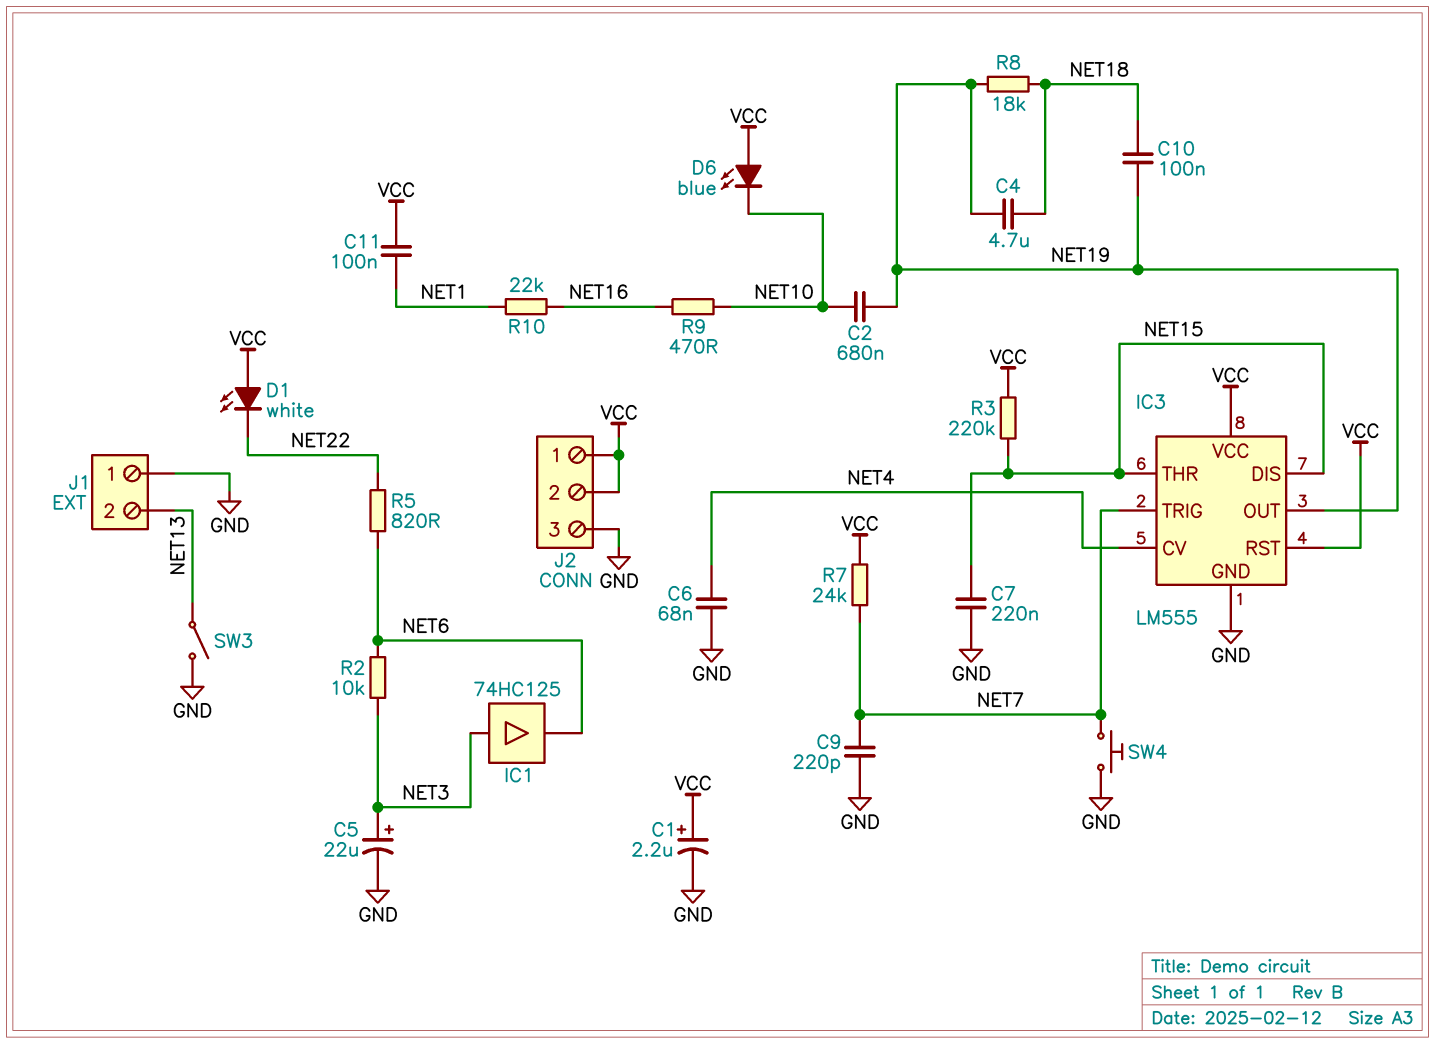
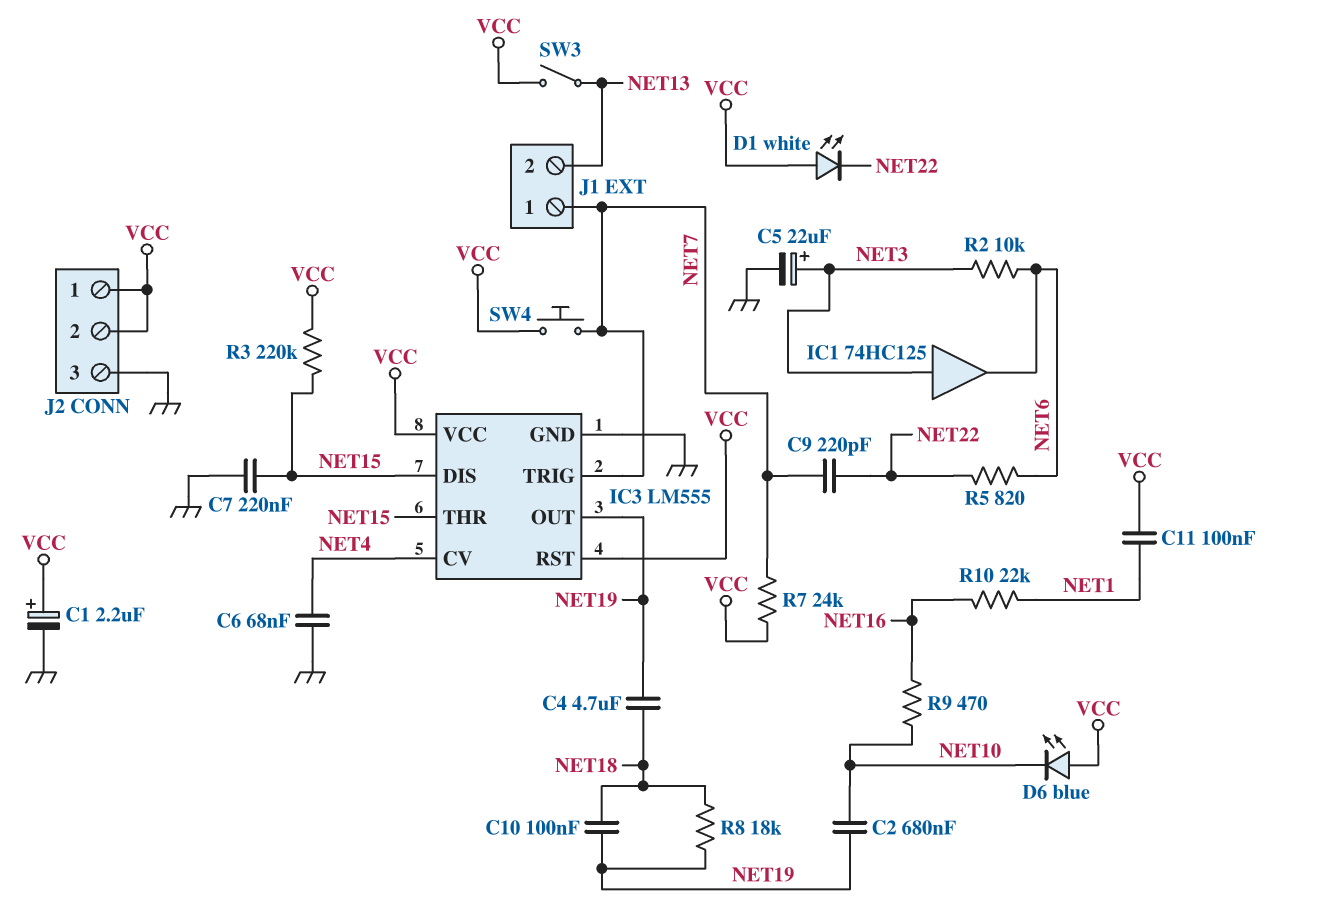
C9: 220pF (GND, NET7) -> 220pF (NET7, NET22)
J1 pin 1: GND -> NET7
SW3: switch (GND, NET13) -> switch (NET13, VCC)
SW4: button (GND, NET7) -> button (NET7, VCC)

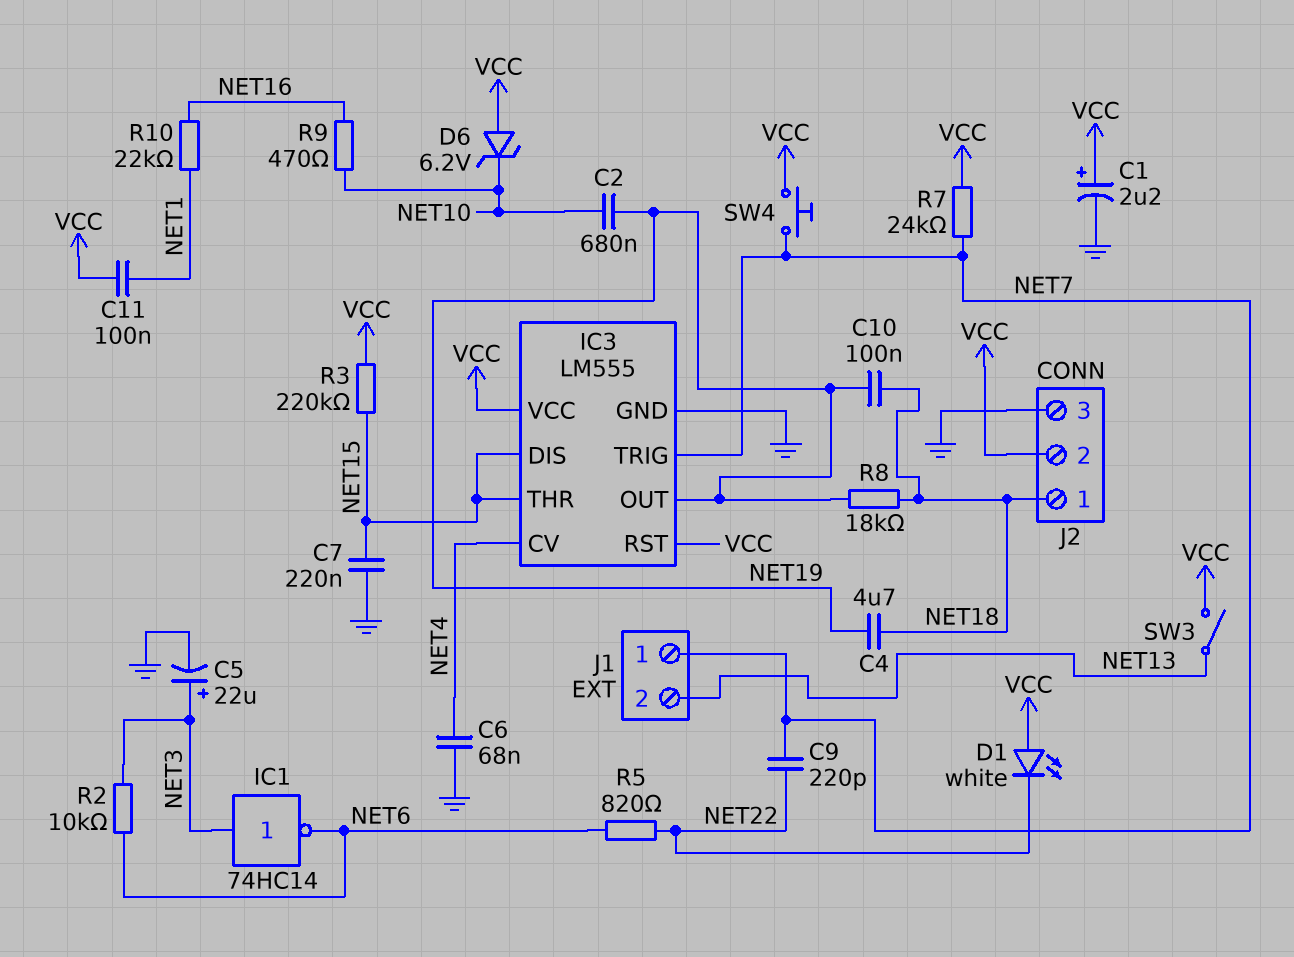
D6: LED blue (A VCC, K NET10) -> zener 6.2V (A VCC, K NET10)
IC1: buffer 74HC125 (in NET3, out NET6) -> NOT 74HC14 (in NET3, out NET6)
J2 pin 1: VCC -> NET18

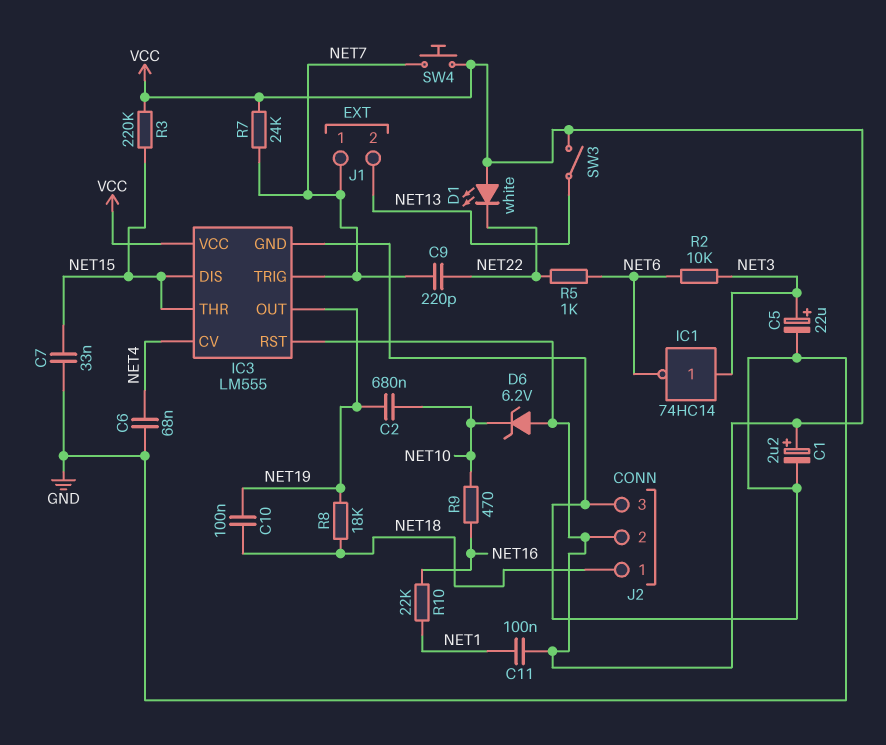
C4: 4.7uF (NET18, NET19) -> none
C7: 220nF (GND, NET15) -> 33nF (GND, NET15)
R5: 820 (NET6, NET22) -> 1k (NET6, NET22)

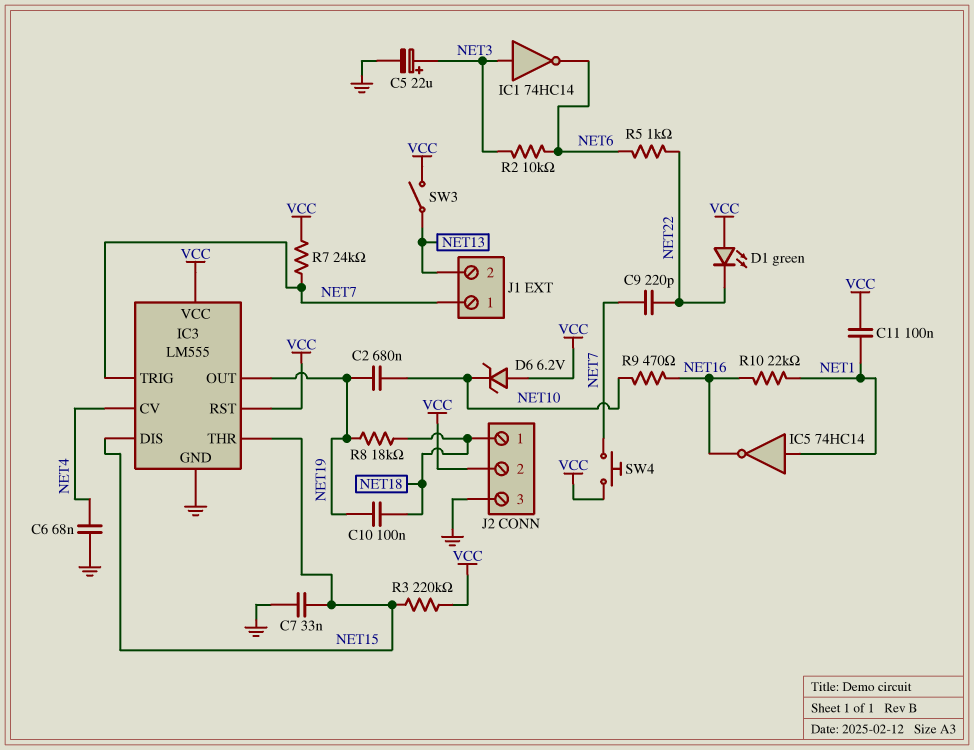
C1: 2.2uF (plus VCC, minus GND) -> none
D1: LED white (A VCC, K NET22) -> LED green (A VCC, K NET22)
IC5: none -> NOT 74HC14 (in NET1, out NET16)

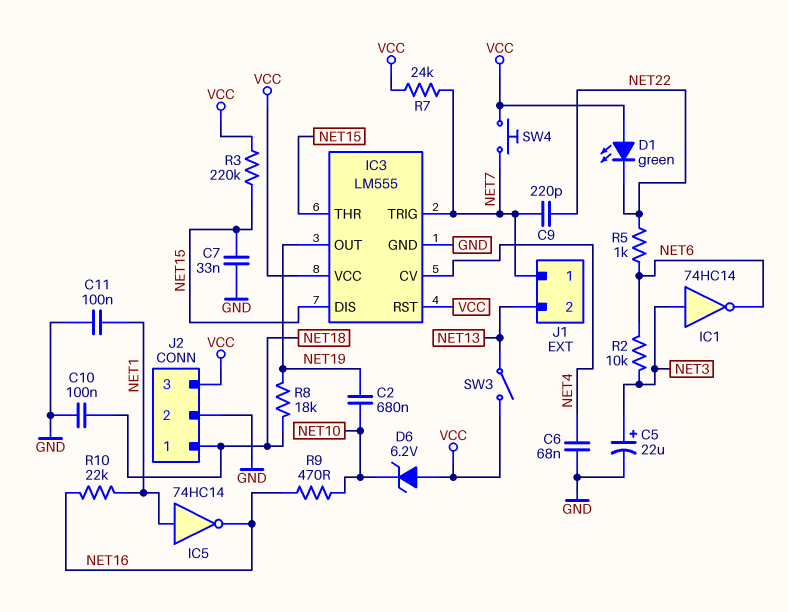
C10: 100nF (NET18, NET19) -> 100nF (GND, NET18)
C11: 100nF (NET1, VCC) -> 100nF (GND, NET1)
J2 pin 2: VCC -> GND
J2 pin 3: GND -> VCC

